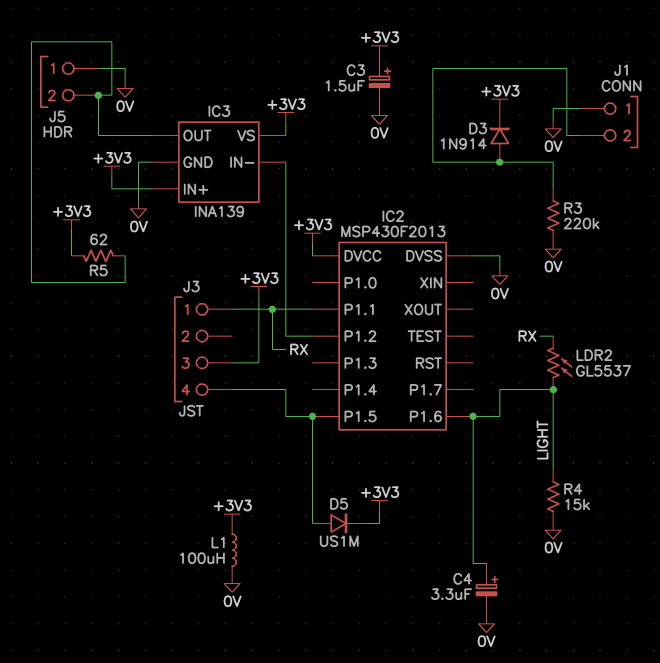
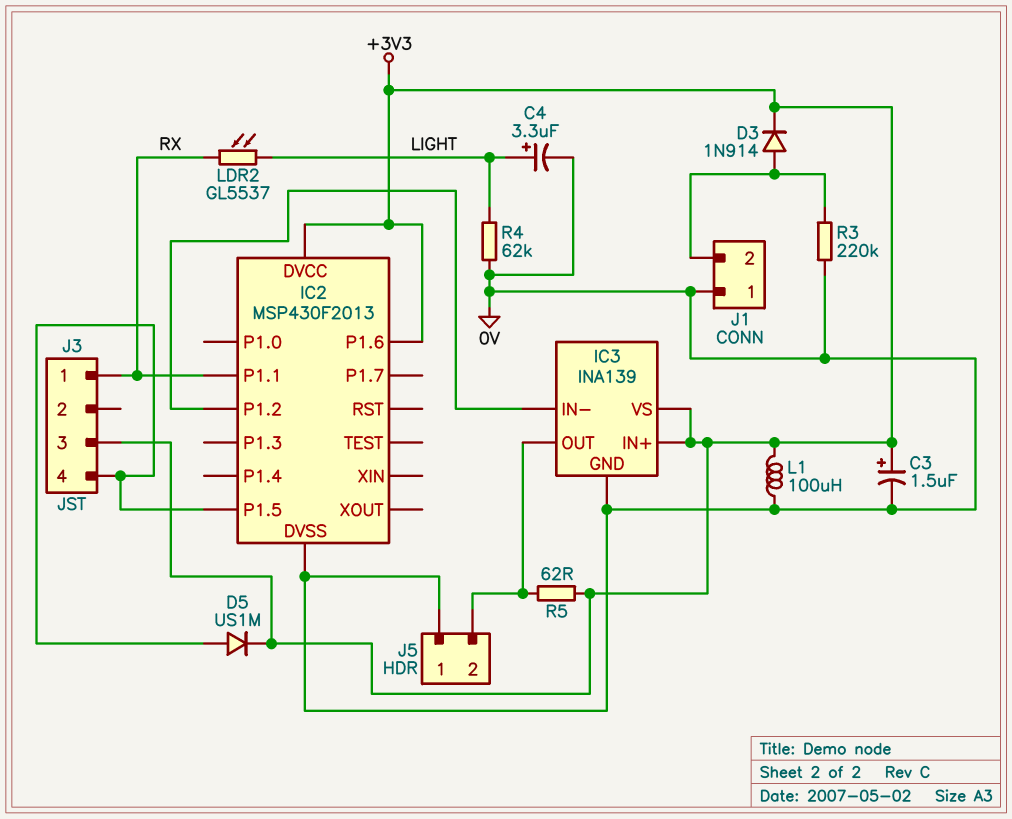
IC2 pin P1.6: LIGHT -> +3V3
R4: 15k (0V, LIGHT) -> 62k (0V, LIGHT)

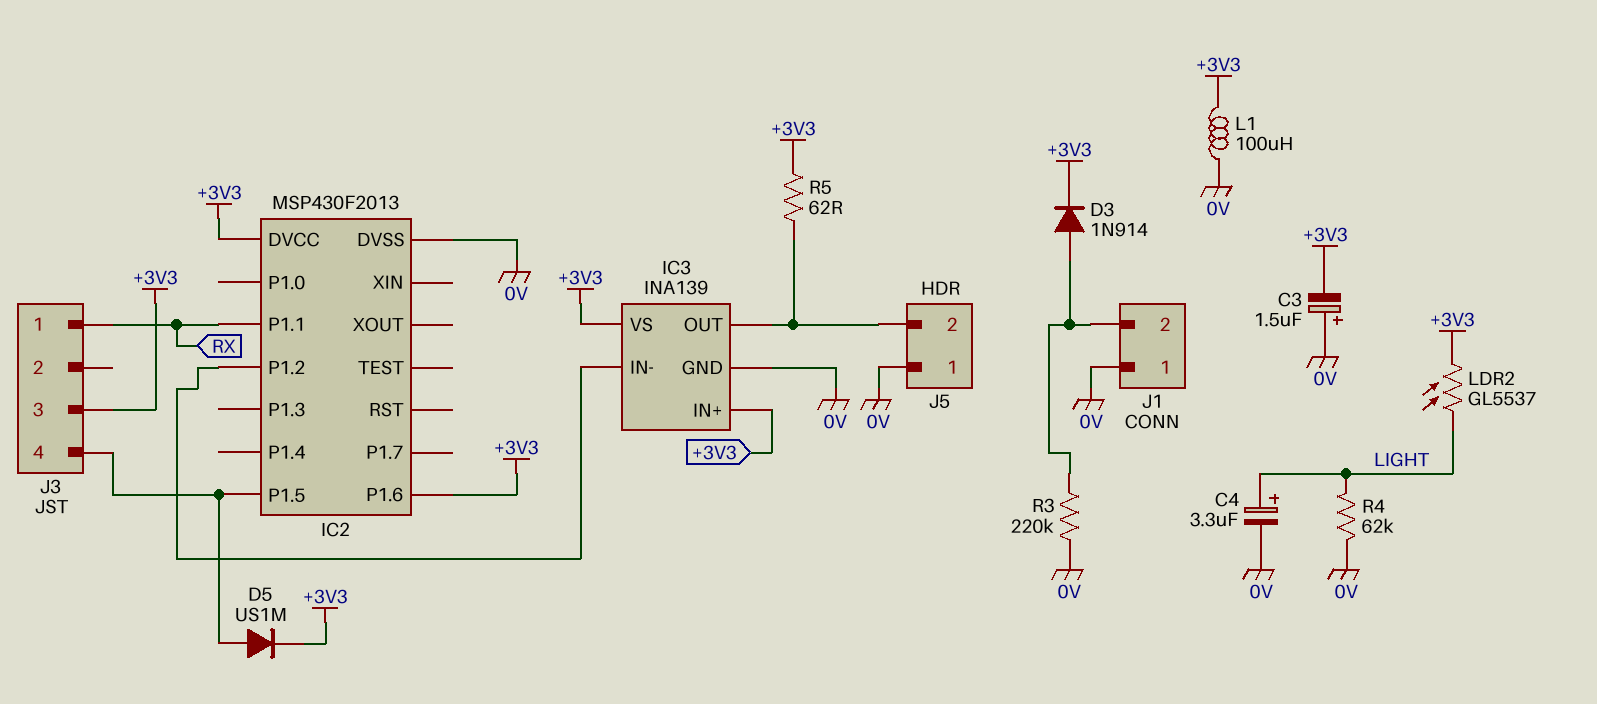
C3: 1.5uF (plus +3V3, minus 0V) -> 1.5uF (plus 0V, minus +3V3)
LDR2: GL5537 (LIGHT, RX) -> GL5537 (+3V3, LIGHT)

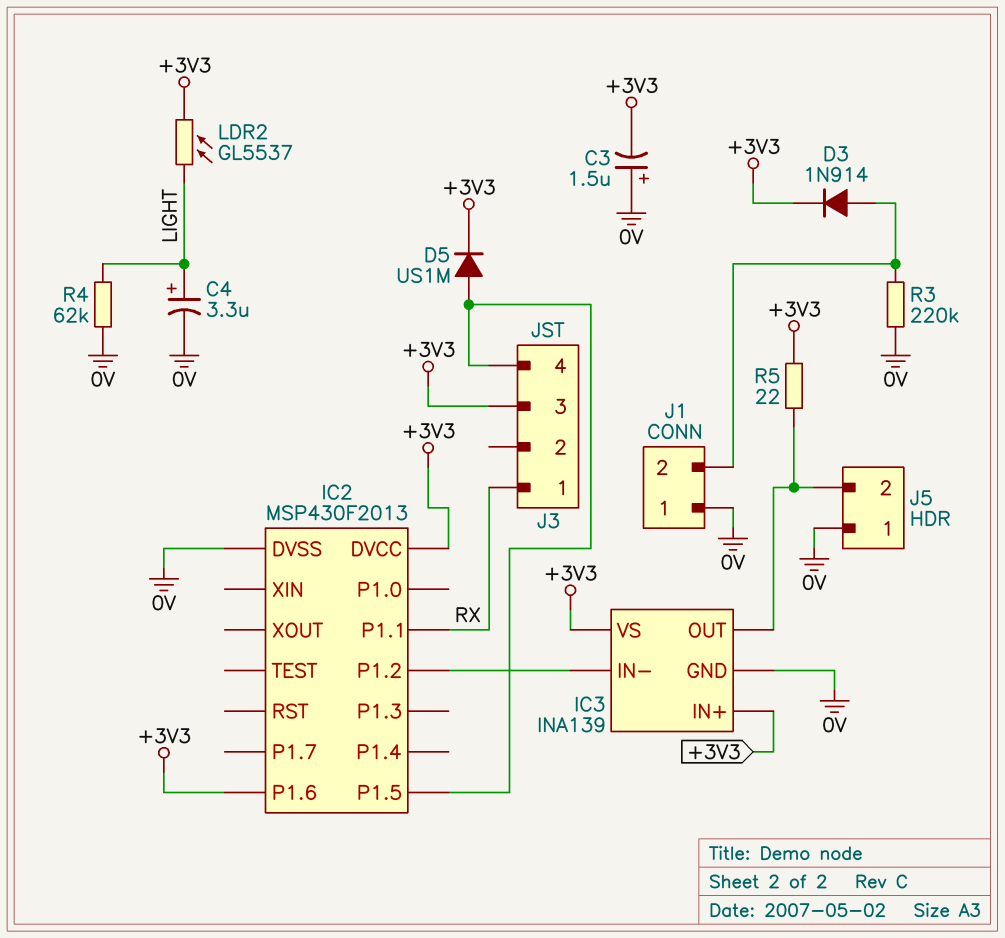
L1: 100uH (+3V3, 0V) -> none
R5: 62 (+3V3, IC3/OUT) -> 22 (+3V3, IC3/OUT)

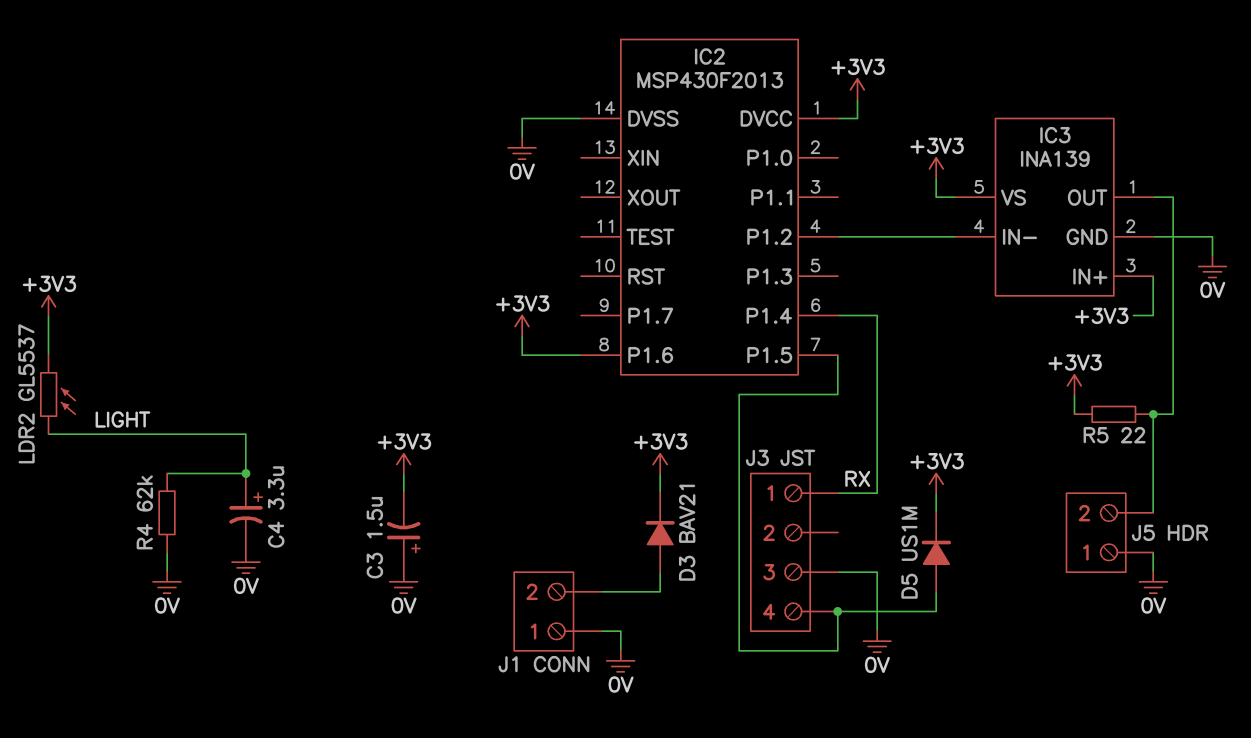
D3: diode 1N914 (A J1/2, K +3V3) -> diode BAV21 (A J1/2, K +3V3)
IC2 pin P1.1: RX -> none
IC2 pin P1.4: none -> RX
J3 pin 3: +3V3 -> 0V
R3: 220k (0V, J1/2) -> none

